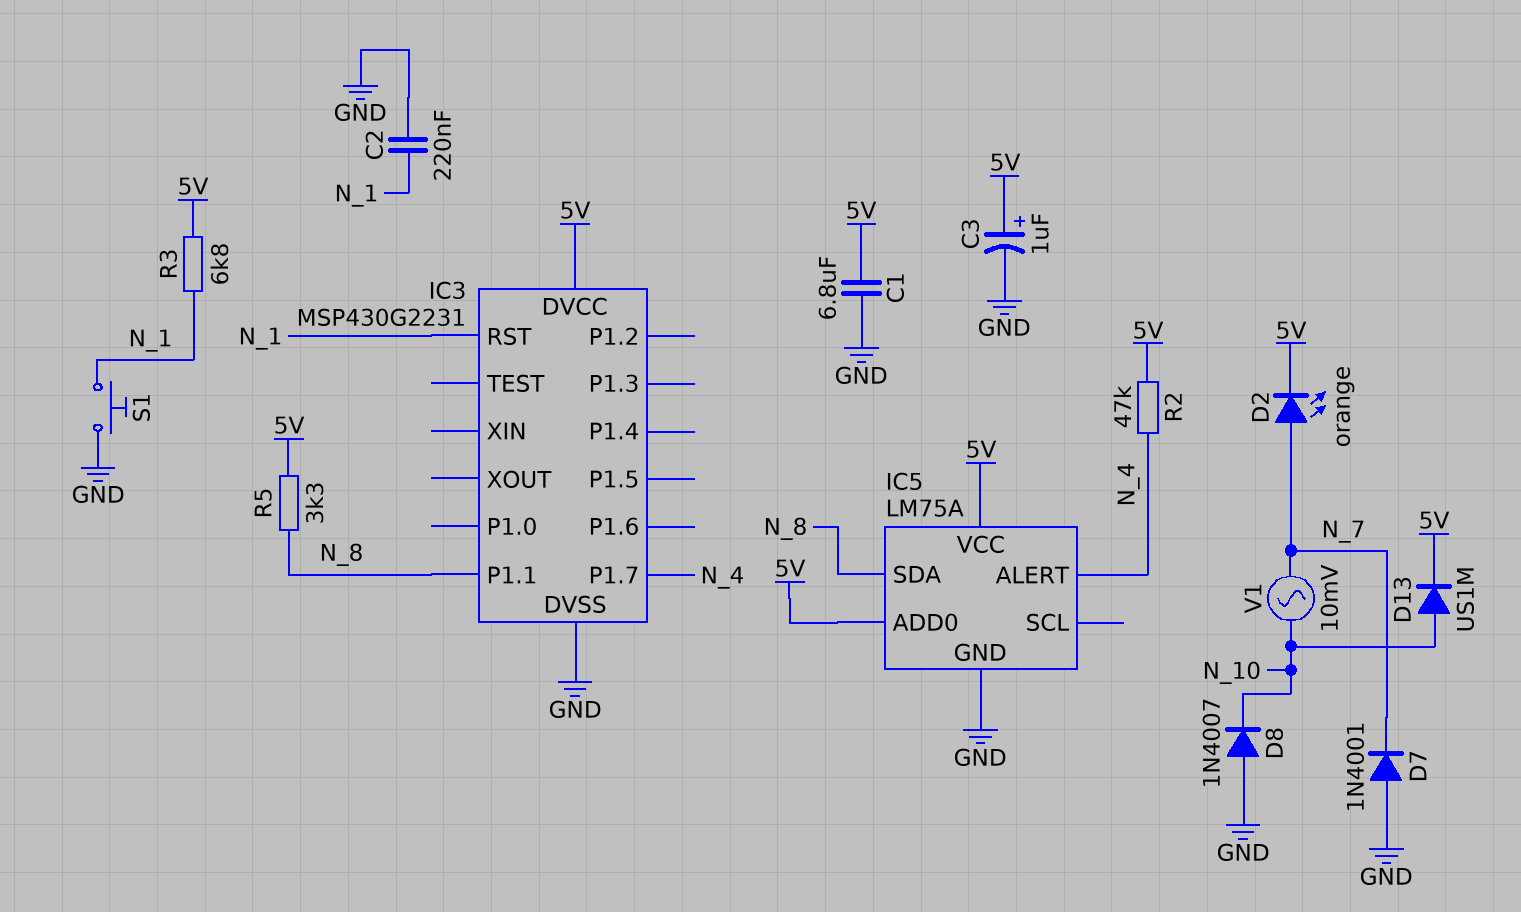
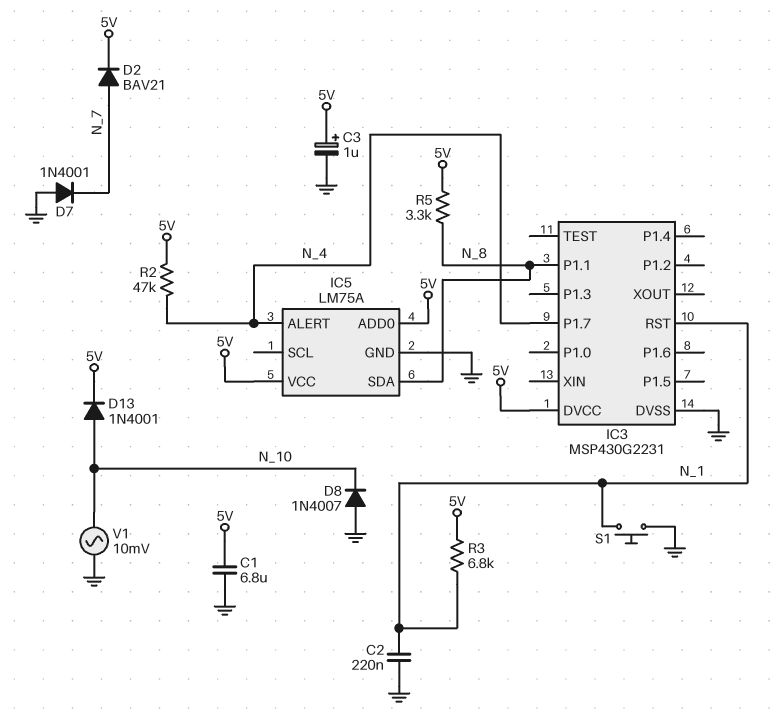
D2: LED orange (A N_7, K 5V) -> diode BAV21 (A N_7, K 5V)
D13: diode US1M (A N_10, K 5V) -> diode 1N4001 (A N_10, K 5V)
V1: AC 10mV (N_7, N_10) -> AC 10mV (GND, N_10)

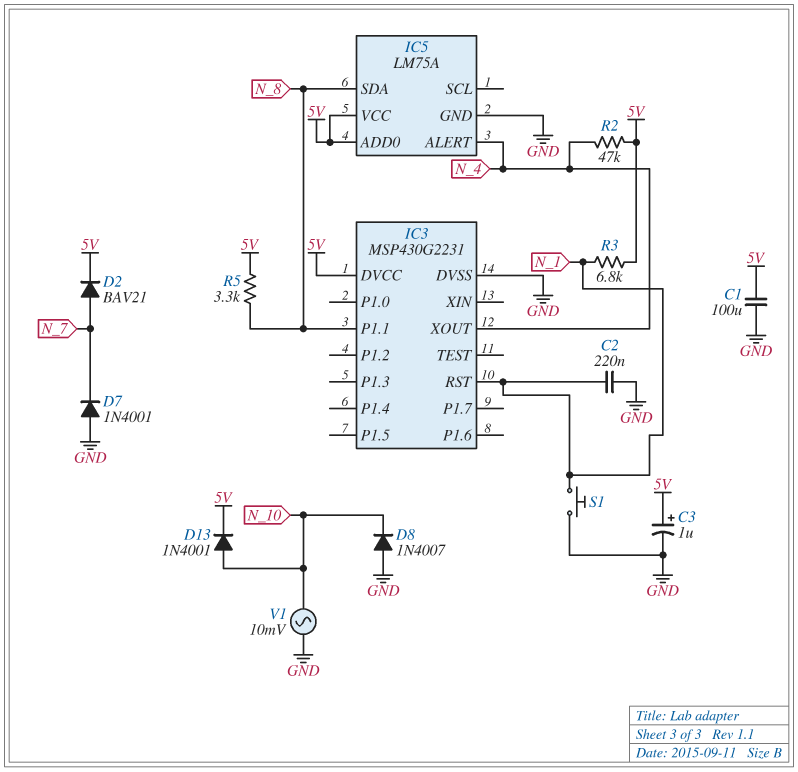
C1: 6.8uF (5V, GND) -> 100uF (5V, GND)
IC3 pin P1.7: N_4 -> none
IC3 pin XOUT: none -> N_4

